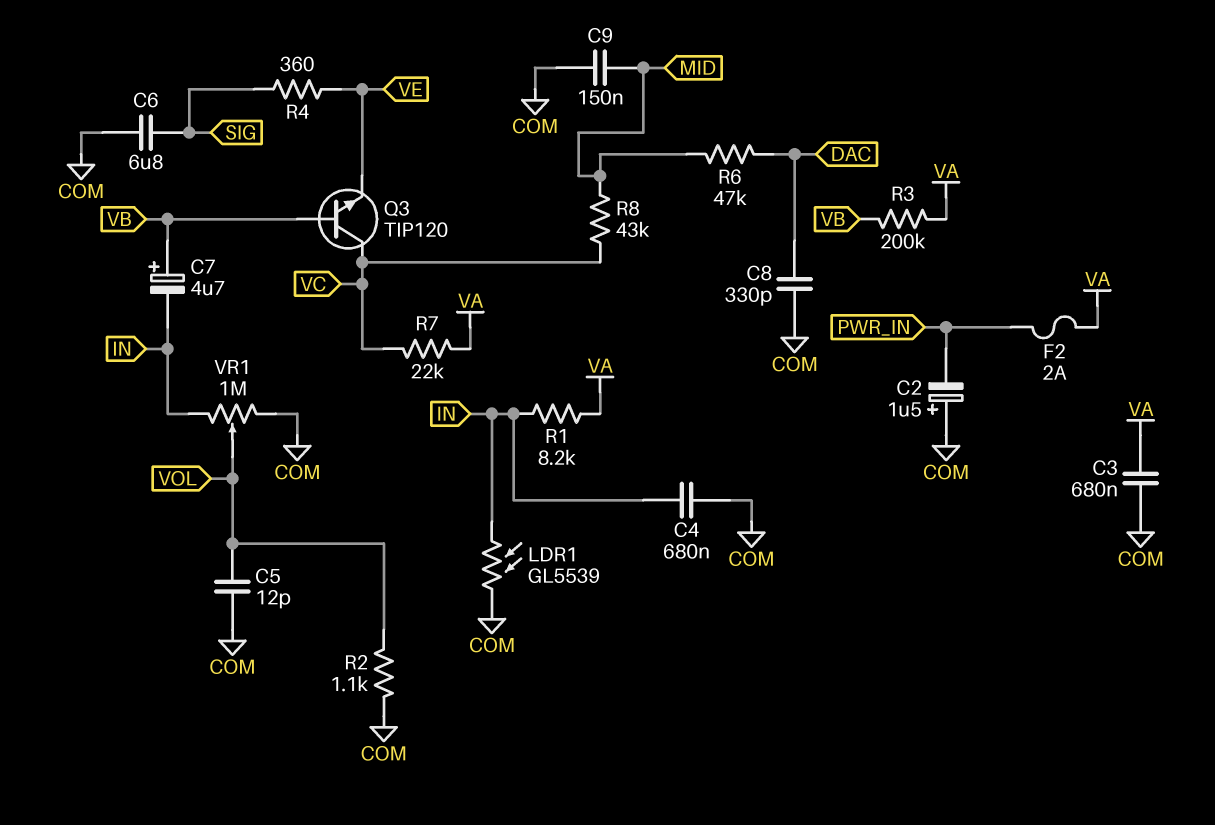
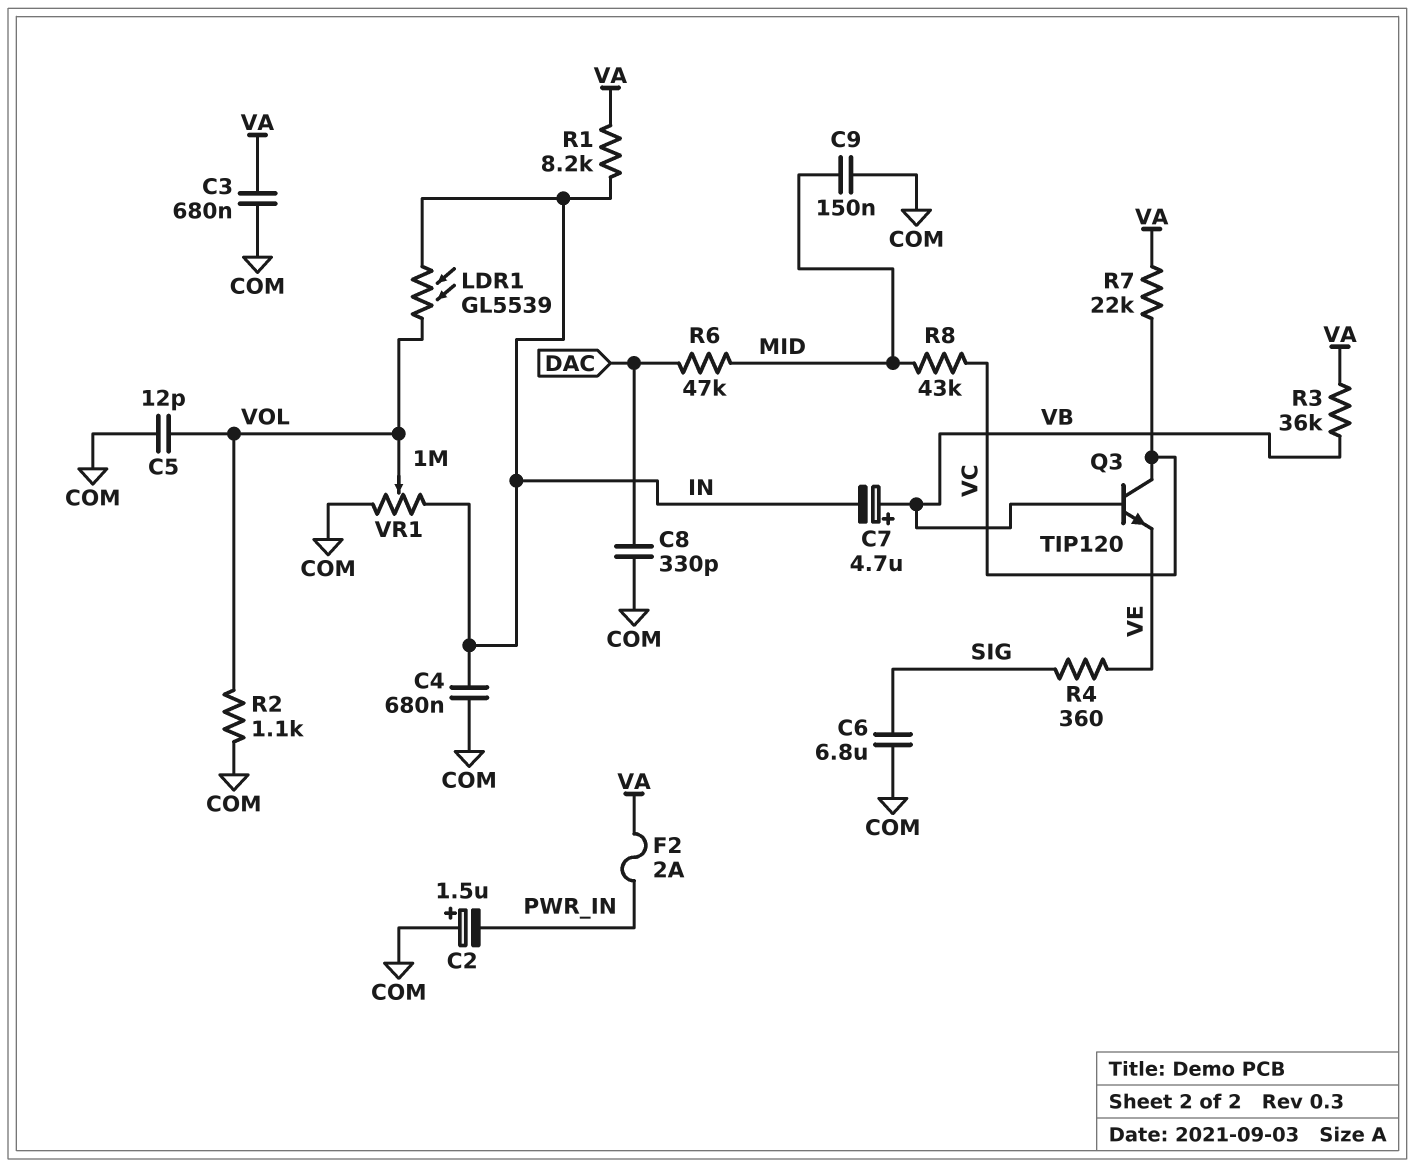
LDR1: GL5539 (COM, IN) -> GL5539 (IN, VOL)
R3: 200k (VA, VB) -> 36k (VA, VB)

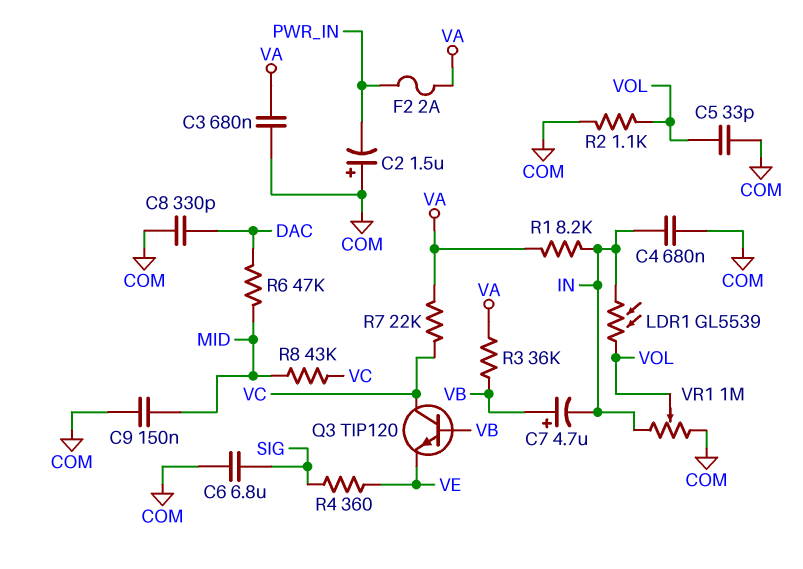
C5: 12pF (COM, VOL) -> 33pF (COM, VOL)

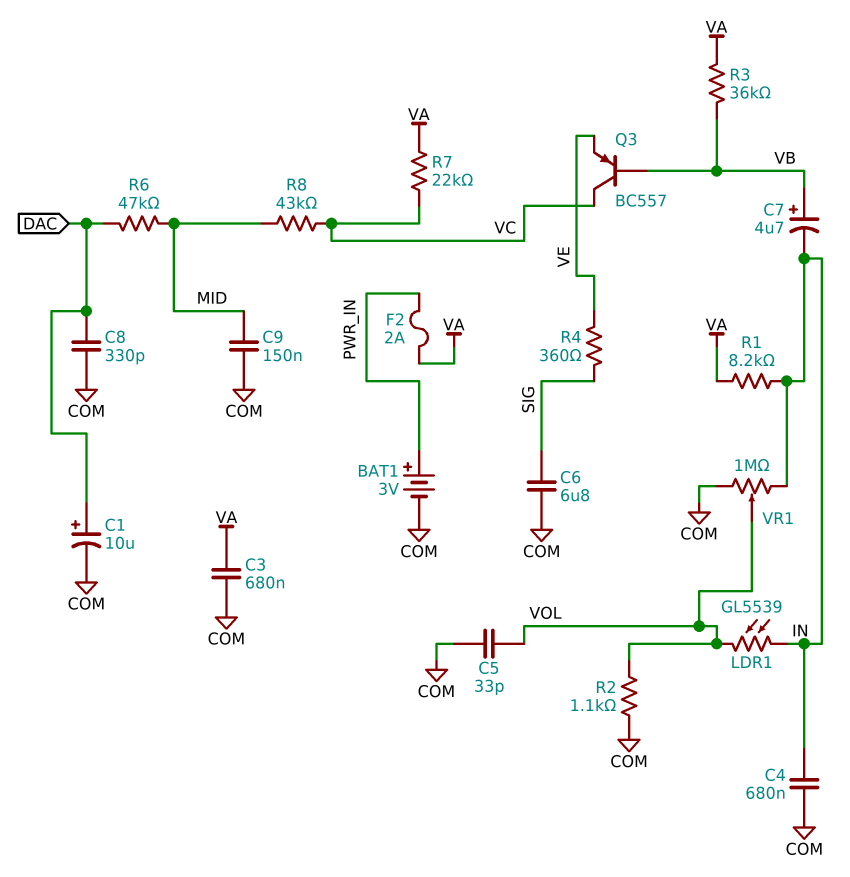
BAT1: none -> 3V (plus PWR_IN, minus COM)
C1: none -> 10uF (plus DAC, minus COM)
C2: 1.5uF (plus COM, minus PWR_IN) -> none
Q3: NPN TIP120 (B VB, C VC, E VE) -> PNP BC557 (B VB, C VC, E VE)

